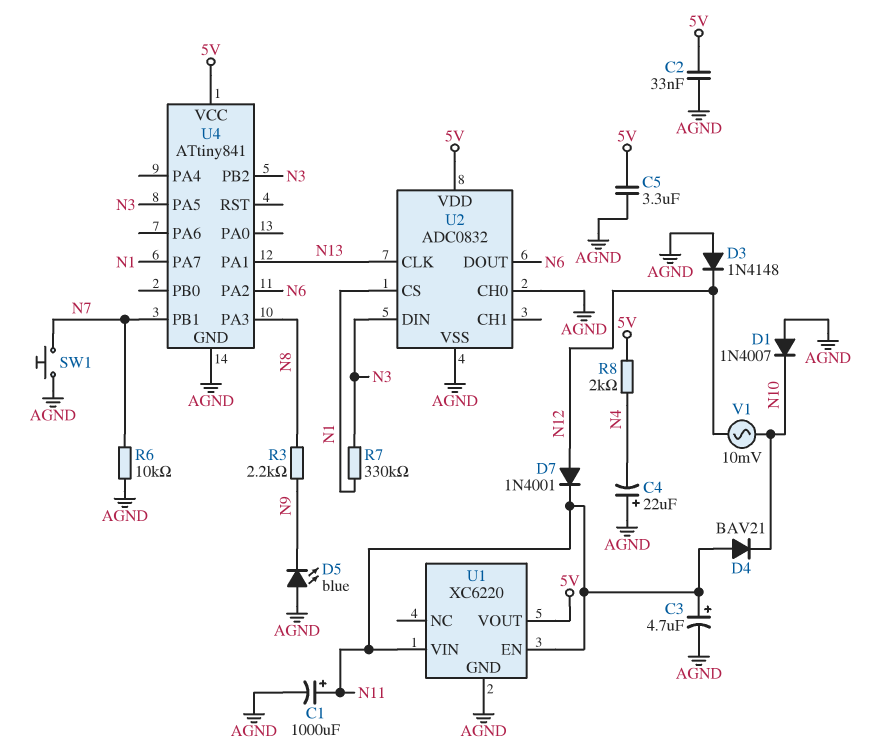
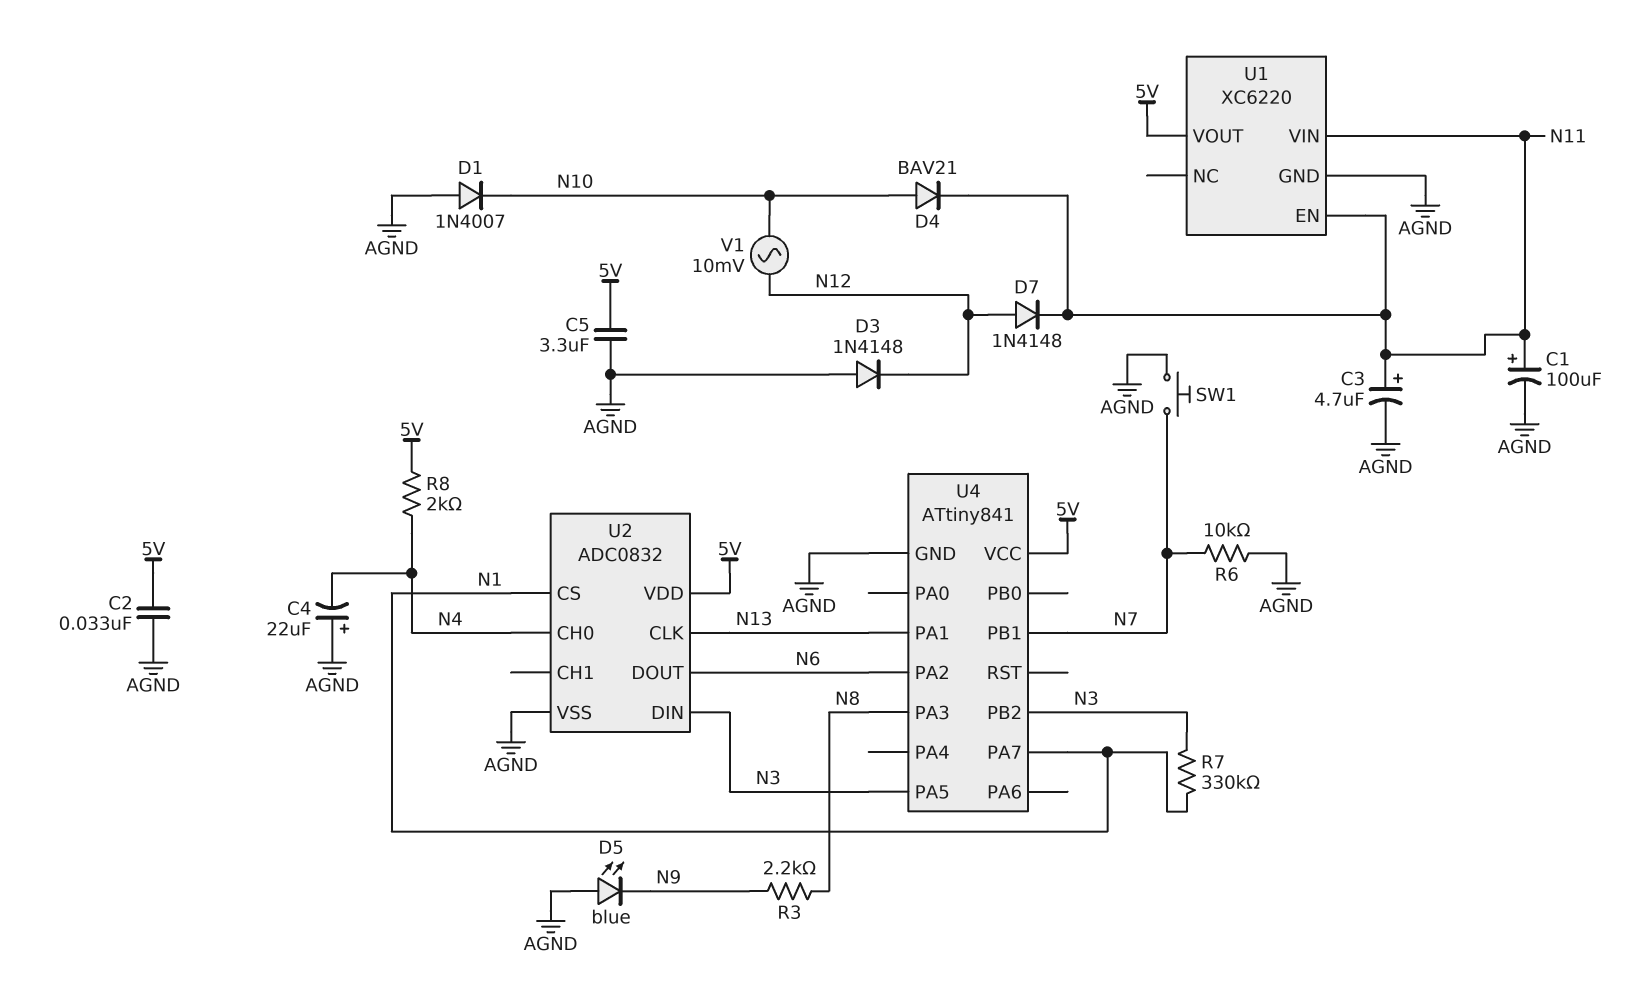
C1: 1000uF (plus N11, minus AGND) -> 100uF (plus N11, minus AGND)
D4: diode BAV21 (A N11, K N10) -> diode BAV21 (A N10, K N11)
D7: diode 1N4001 (A N12, K N11) -> diode 1N4148 (A N12, K N11)
U2 pin CH0: AGND -> N4

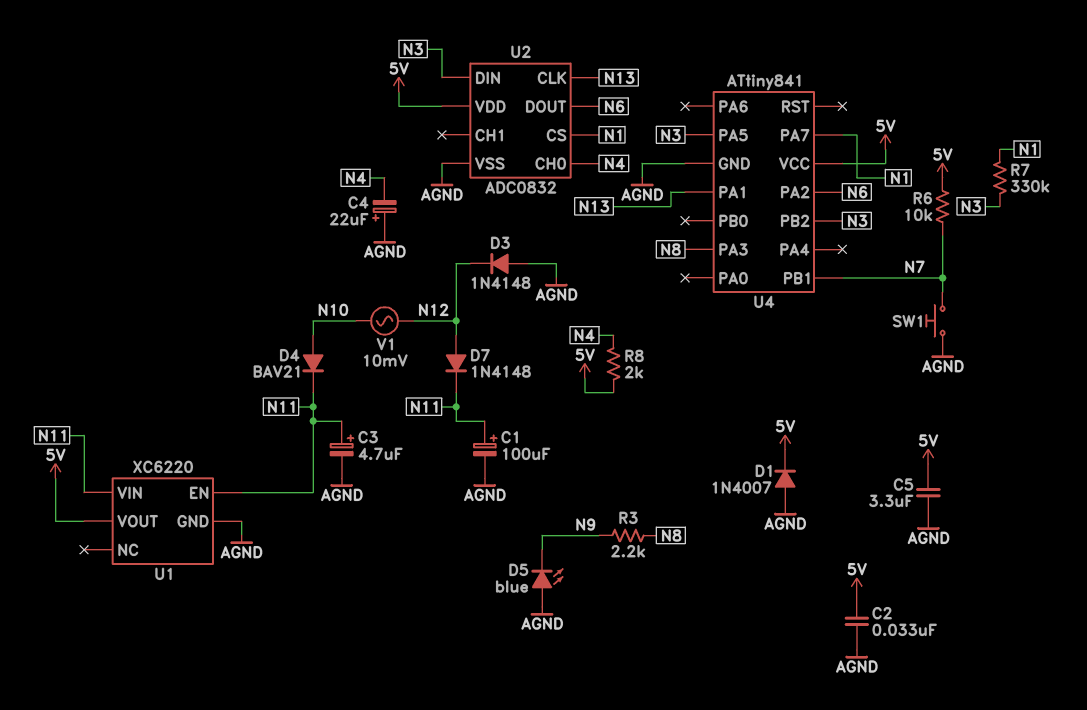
D1: diode 1N4007 (A AGND, K N10) -> diode 1N4007 (A AGND, K 5V)
R6: 10k (AGND, N7) -> 10k (5V, N7)

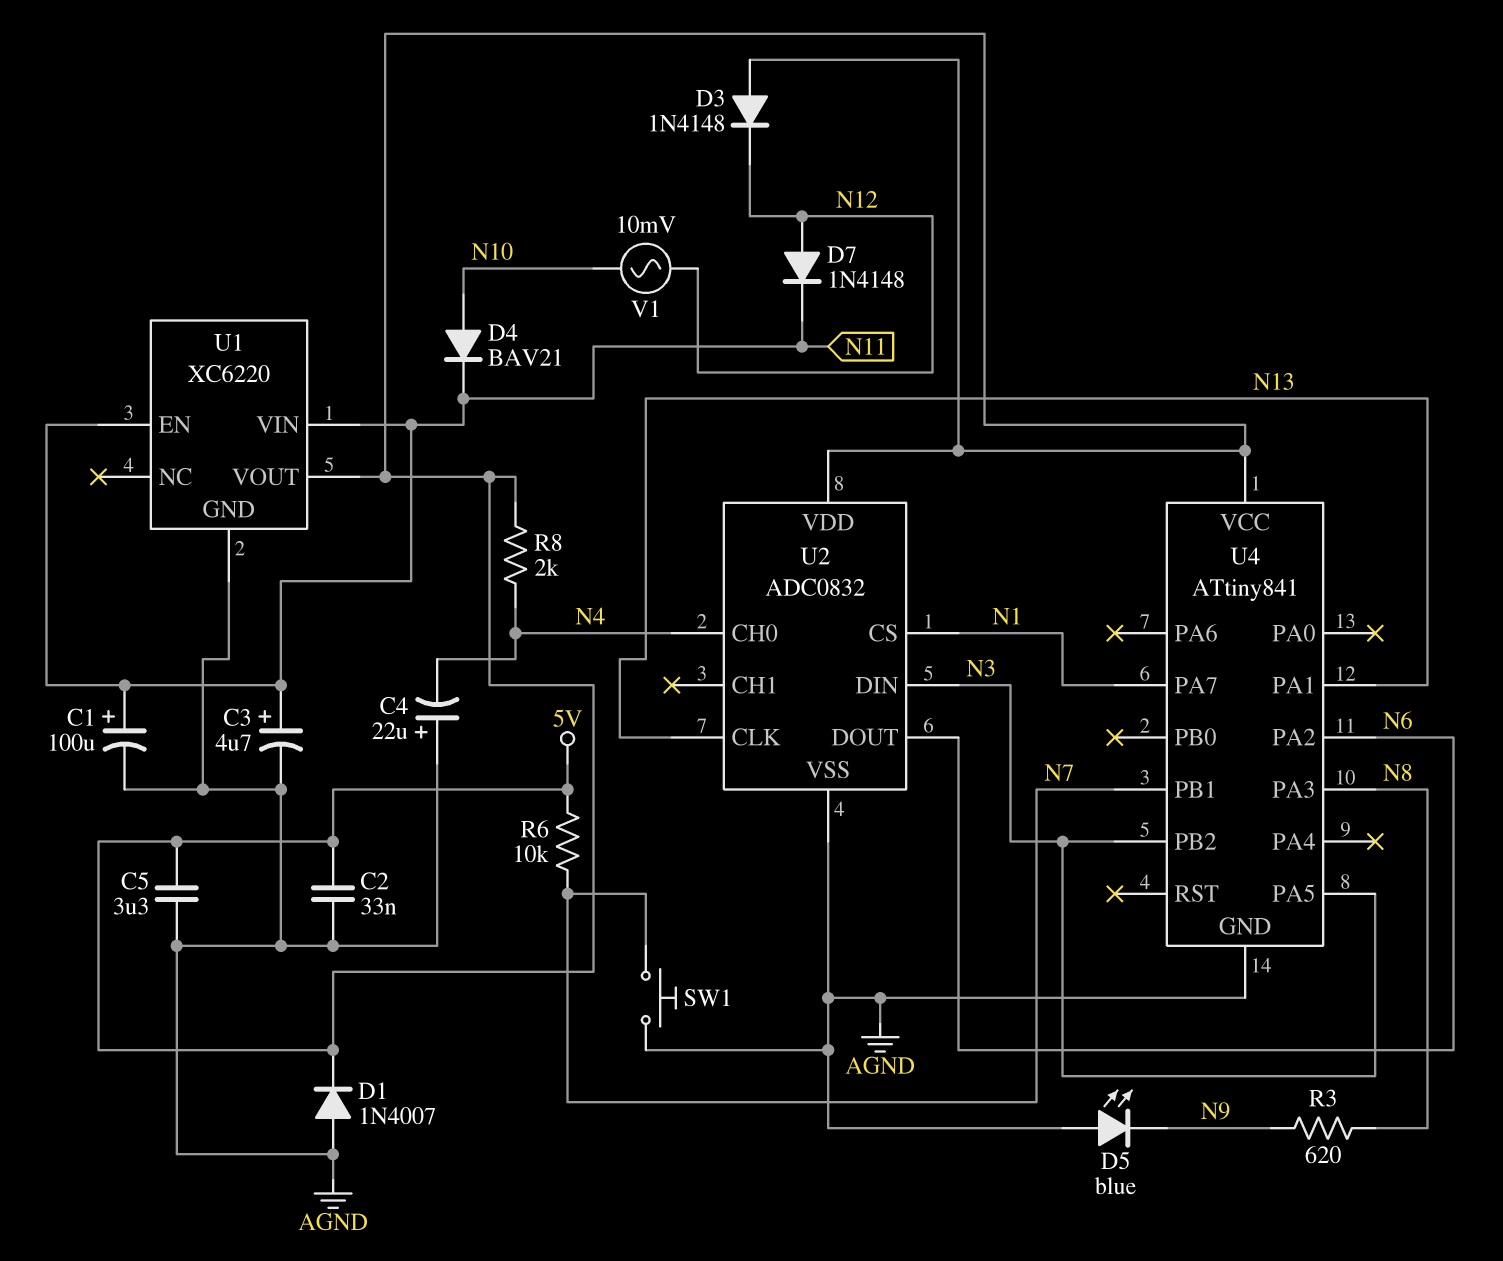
D3: diode 1N4148 (A AGND, K N12) -> diode 1N4148 (A 5V, K N12)
R3: 2.2k (N8, N9) -> 620 (N8, N9)
R7: 330k (N1, N3) -> none

